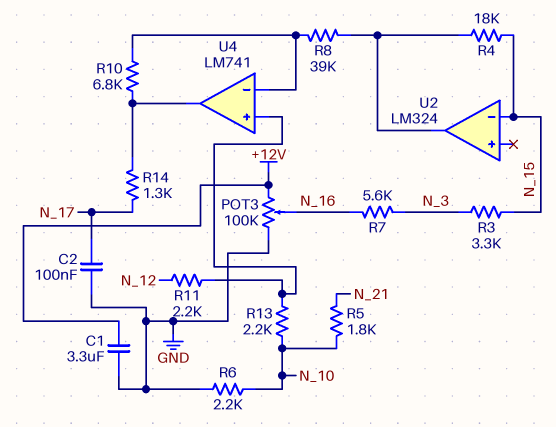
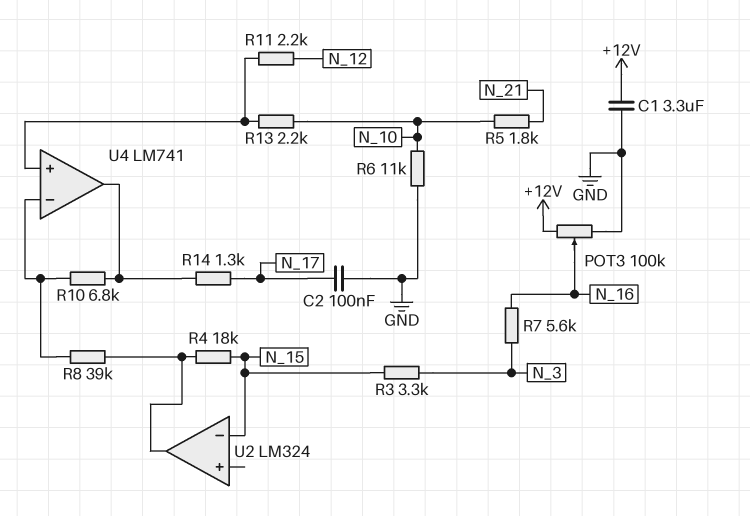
R6: 2.2k (GND, N_10) -> 11k (GND, N_10)

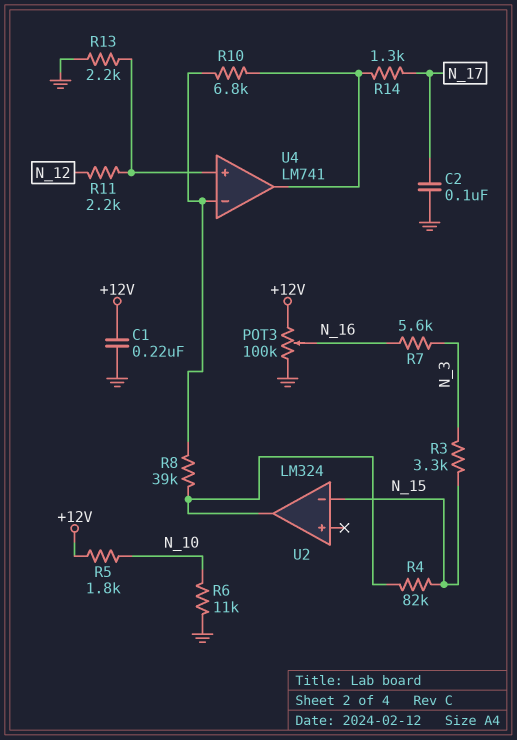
C1: 3.3uF (+12V, GND) -> 220nF (+12V, GND)
R4: 18k (N_15, U2/out) -> 82k (N_15, U2/out)
R5: 1.8k (N_10, N_21) -> 1.8k (+12V, N_10)
R13: 2.2k (N_10, U4/in+) -> 2.2k (GND, U4/in+)

